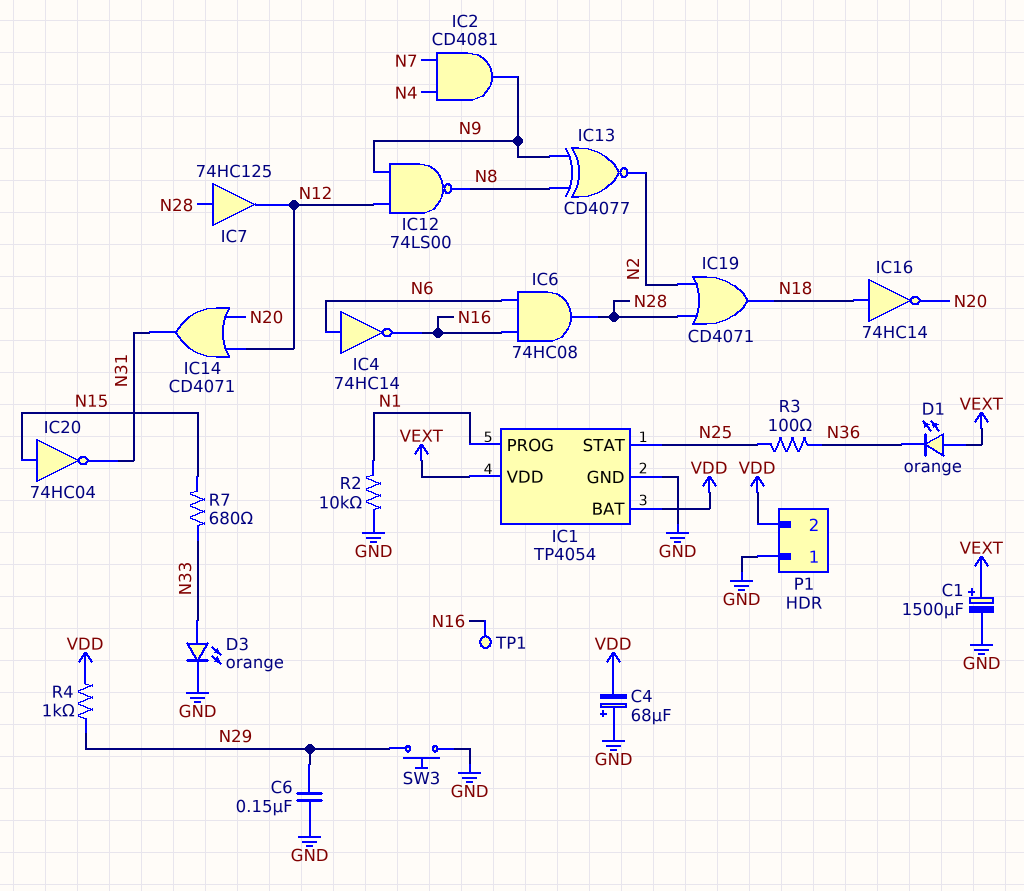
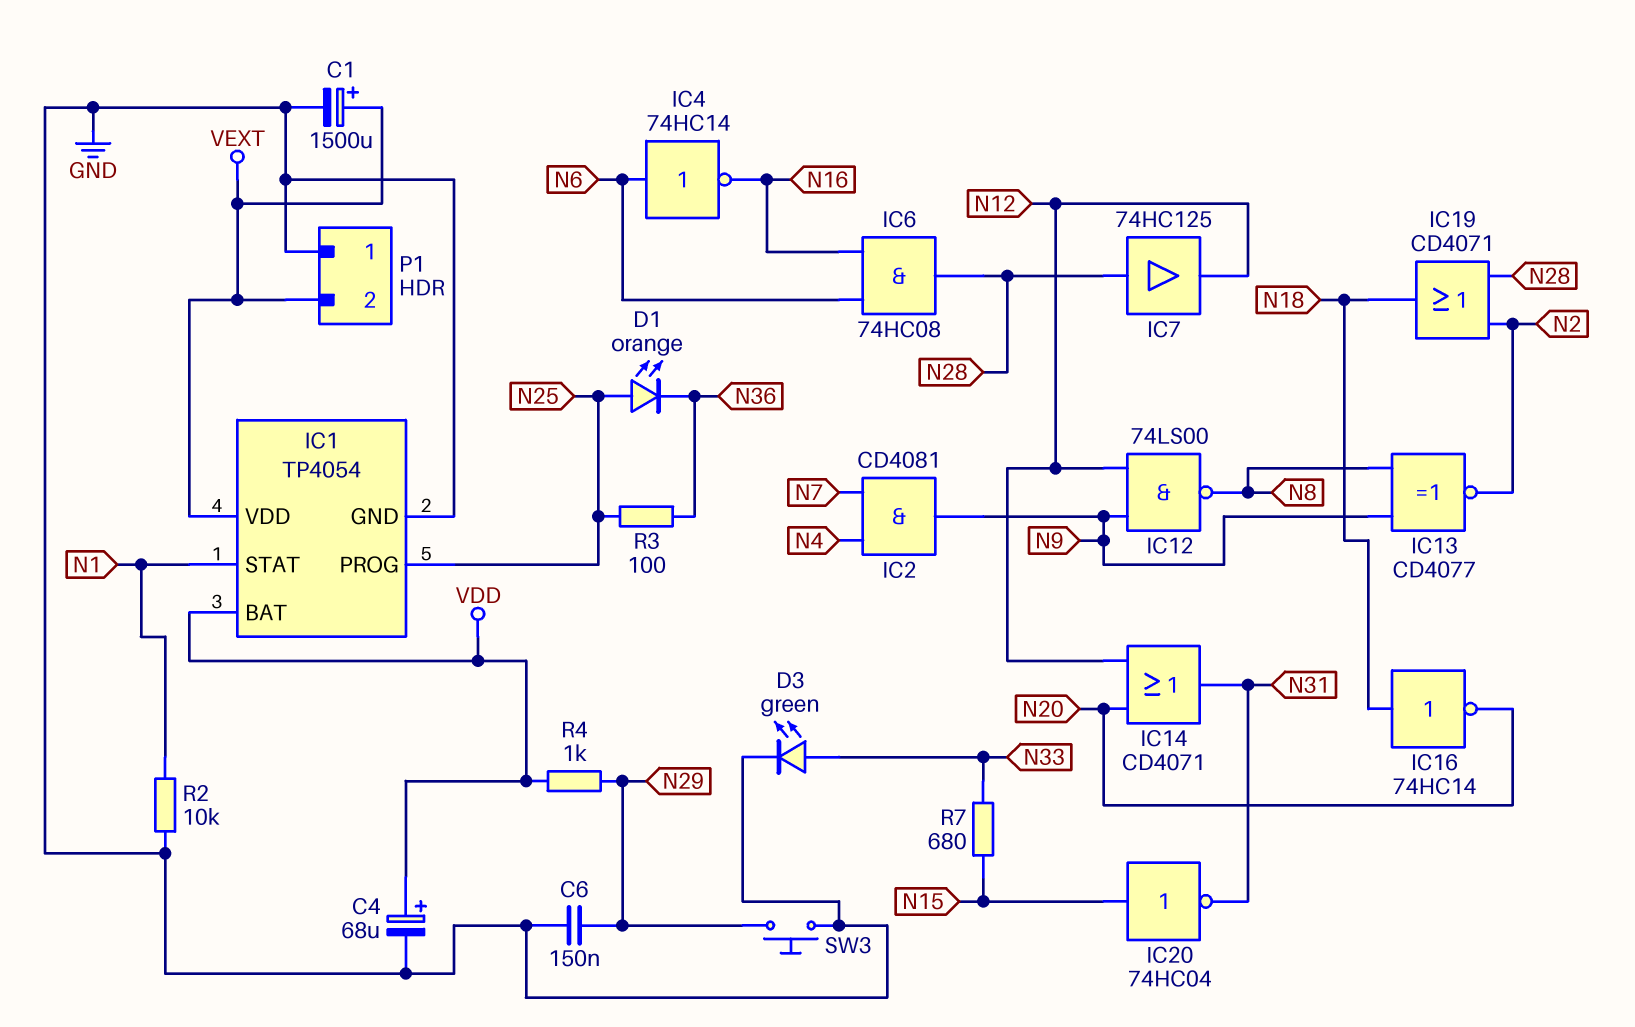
C4: 68uF (plus GND, minus VDD) -> 68uF (plus VDD, minus GND)
D1: LED orange (A VEXT, K N36) -> LED orange (A N25, K N36)
D3: LED orange (A N33, K GND) -> LED green (A N33, K GND)
IC1 pin PROG: N1 -> N25
IC1 pin STAT: N25 -> N1
P1 pin 2: VDD -> VEXT
TP1: test point (N16) -> none

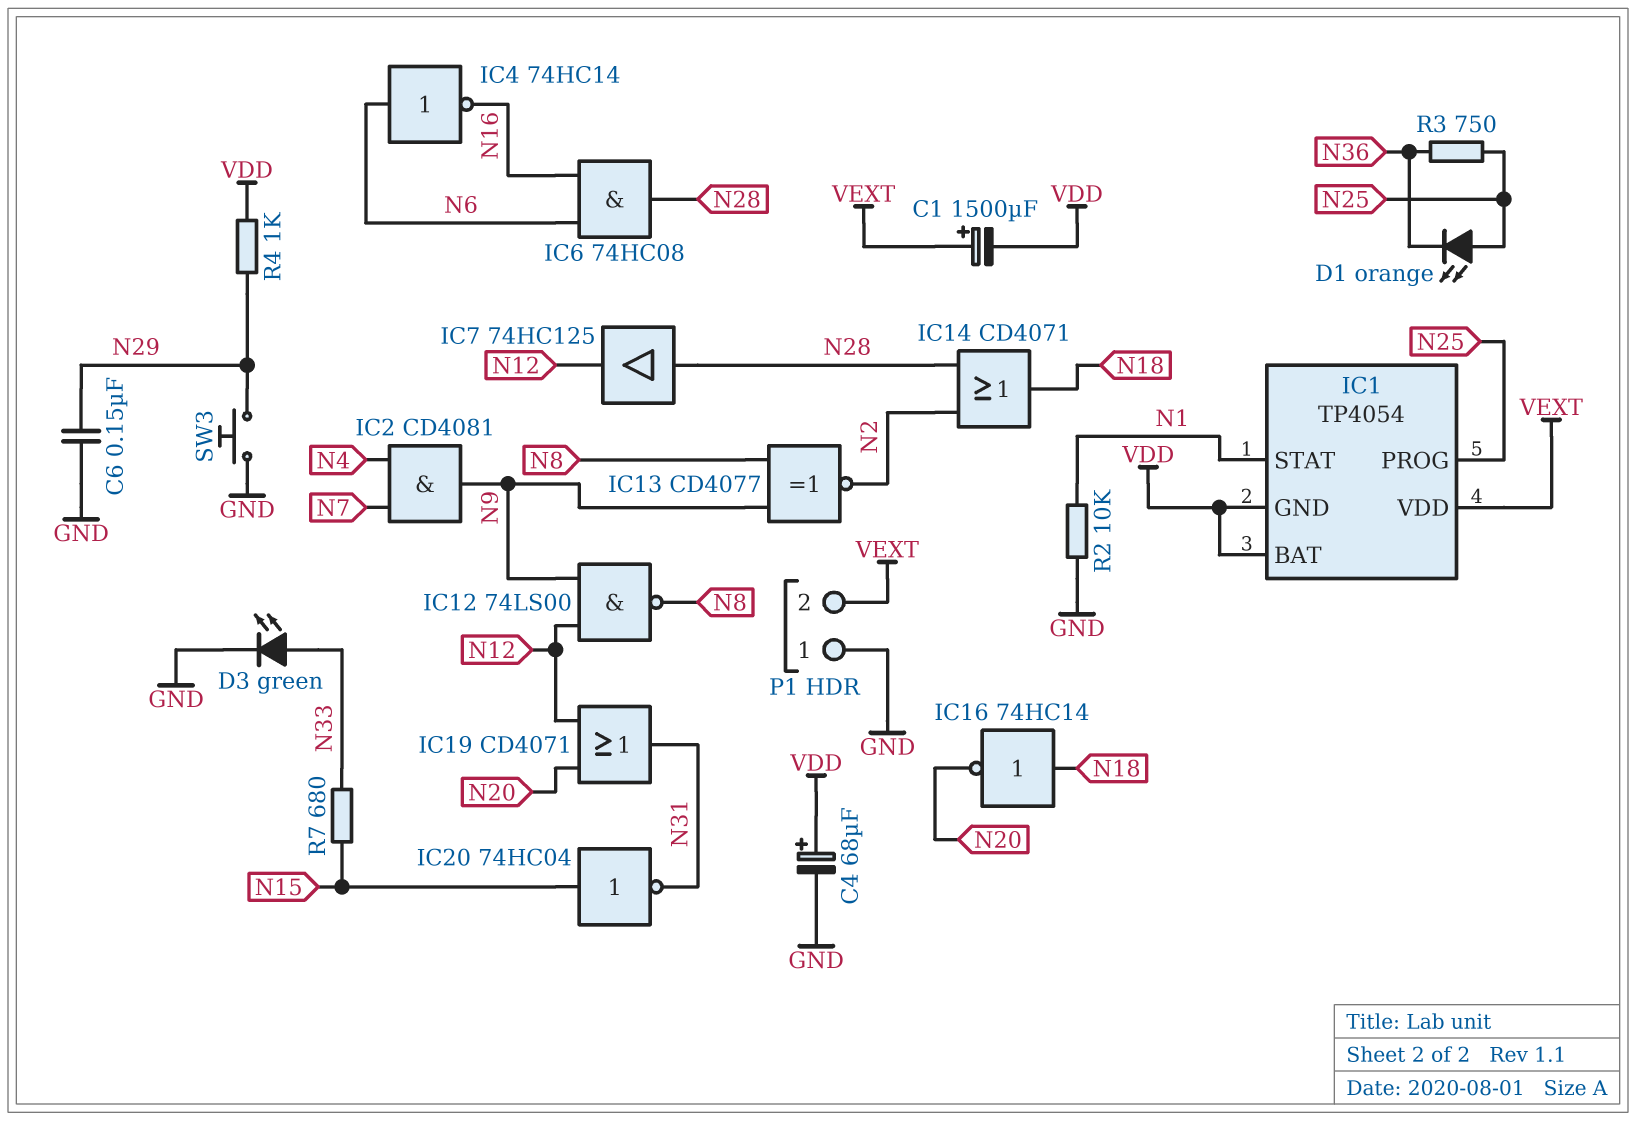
C1: 1500uF (plus VEXT, minus GND) -> 1500uF (plus VEXT, minus VDD)
IC1 pin GND: GND -> VDD
IC14: OR CD4071 (in N12, in N20, out N31) -> OR CD4071 (in N2, in N28, out N18)
IC19: OR CD4071 (in N2, in N28, out N18) -> OR CD4071 (in N12, in N20, out N31)
R3: 100 (N25, N36) -> 750 (N25, N36)

